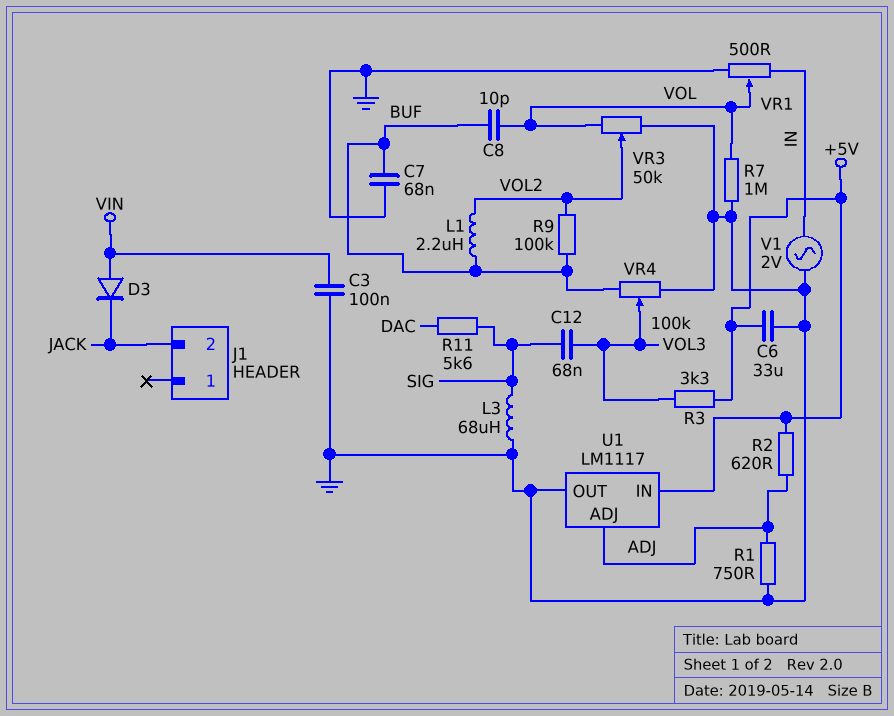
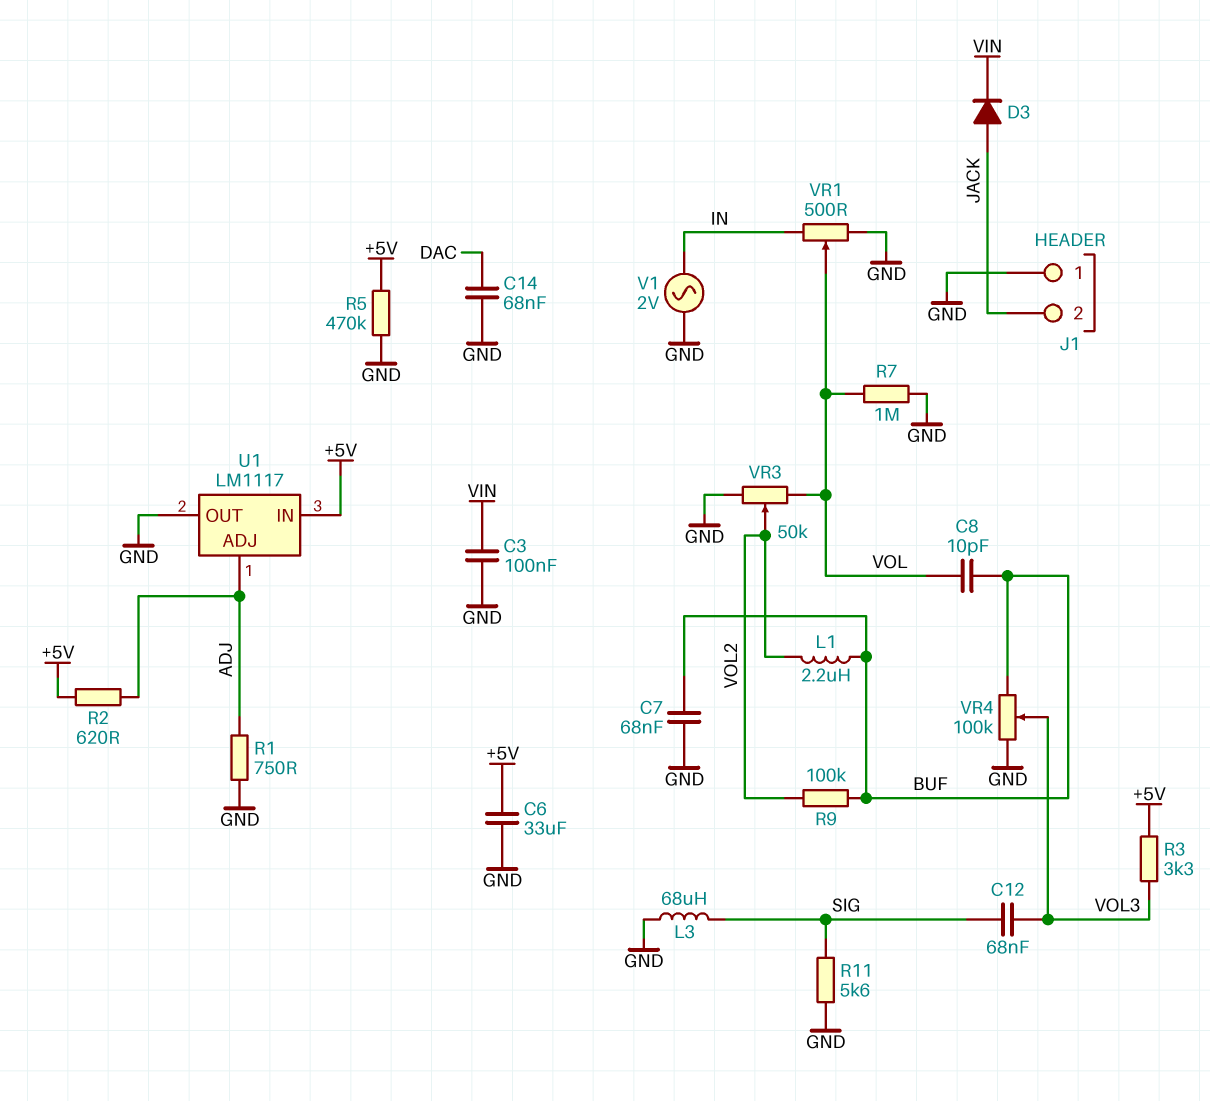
C14: none -> 68nF (DAC, GND)
D3: diode (A VIN, K JACK) -> diode (A JACK, K VIN)
J1 pin 1: none -> GND
R5: none -> 470k (+5V, GND)
R11: 5.6k (DAC, SIG) -> 5.6k (GND, SIG)

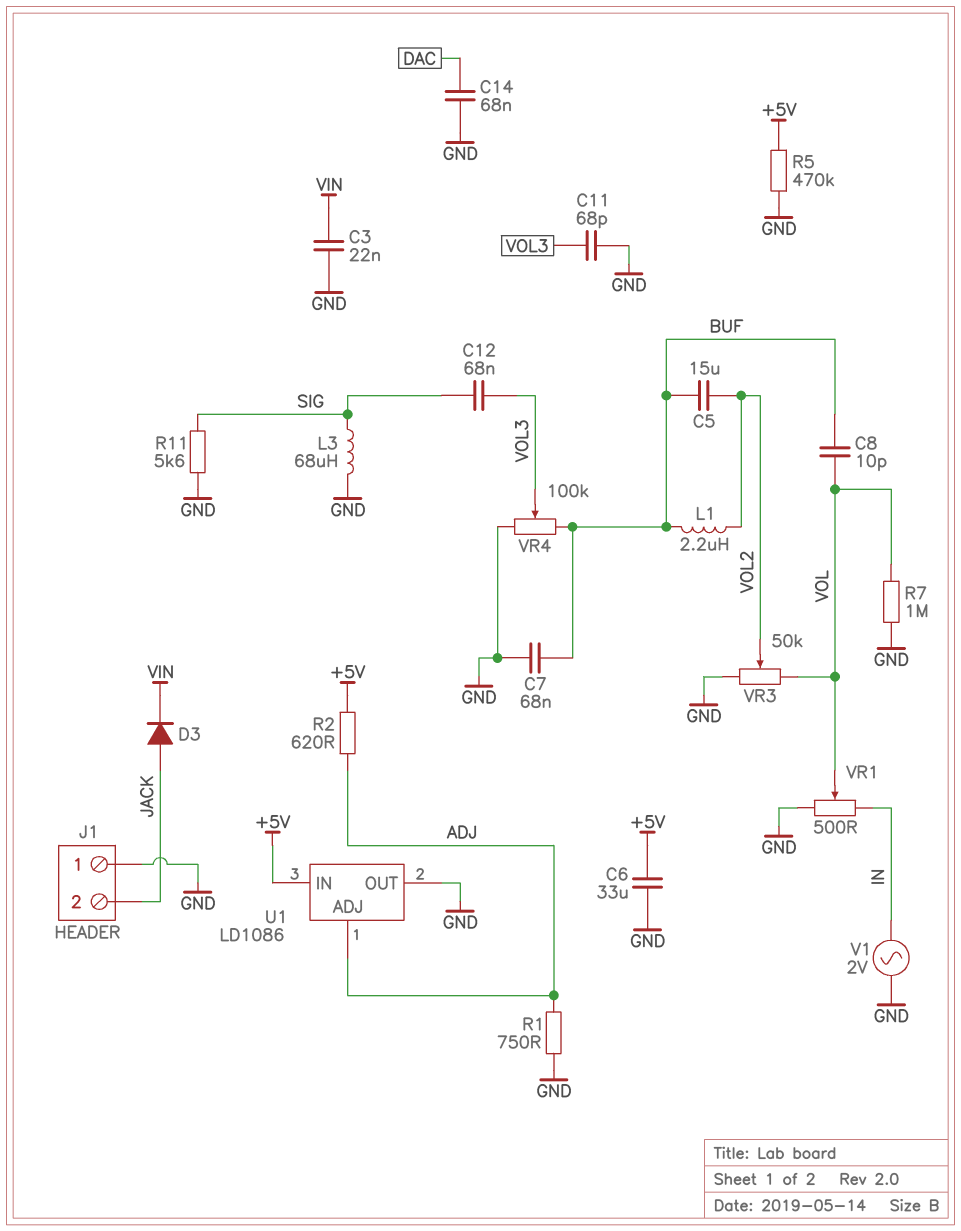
C3: 100nF (GND, VIN) -> 22nF (GND, VIN)
C5: none -> 15uF (BUF, VOL2)
C11: none -> 68pF (GND, VOL3)
R3: 3.3k (+5V, VOL3) -> none
R9: 100k (BUF, VOL2) -> none
U1: LM1117 -> LD1086

